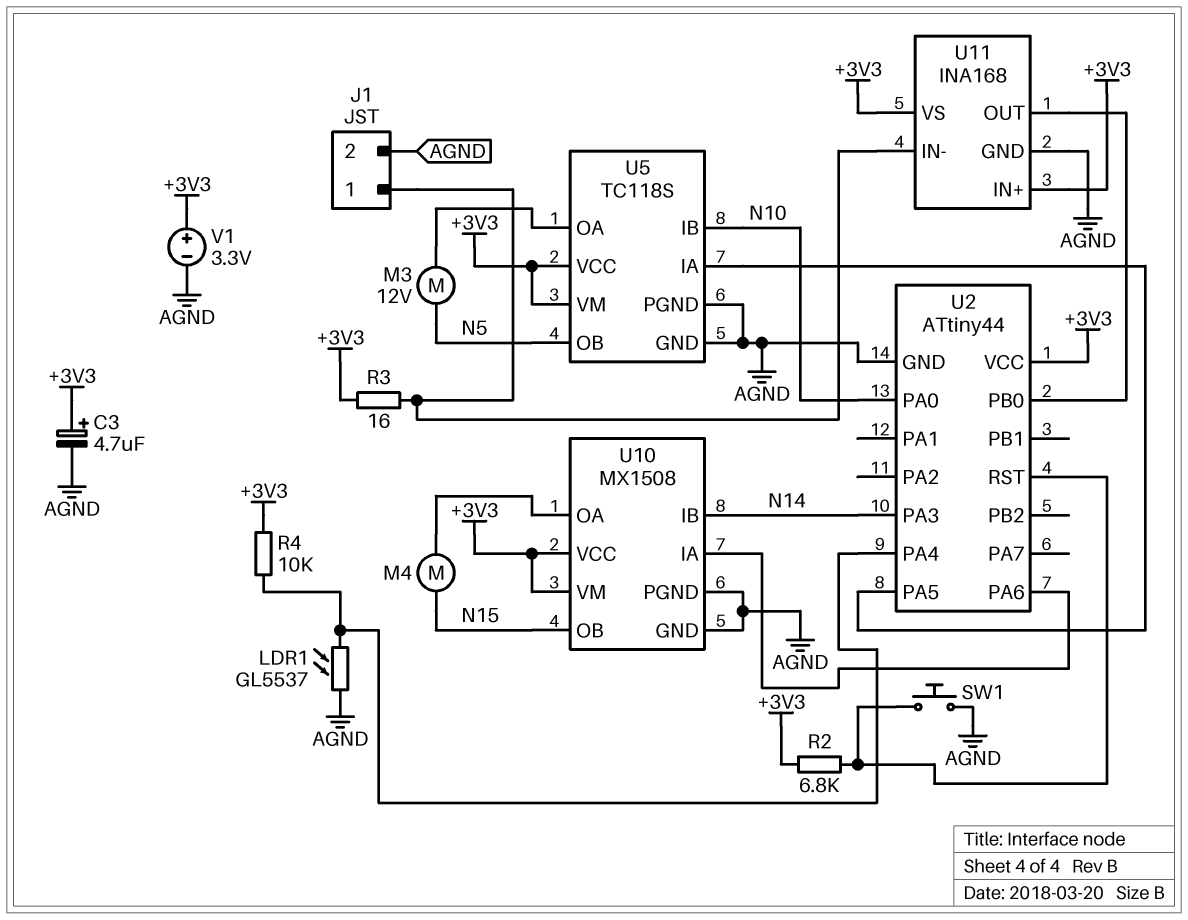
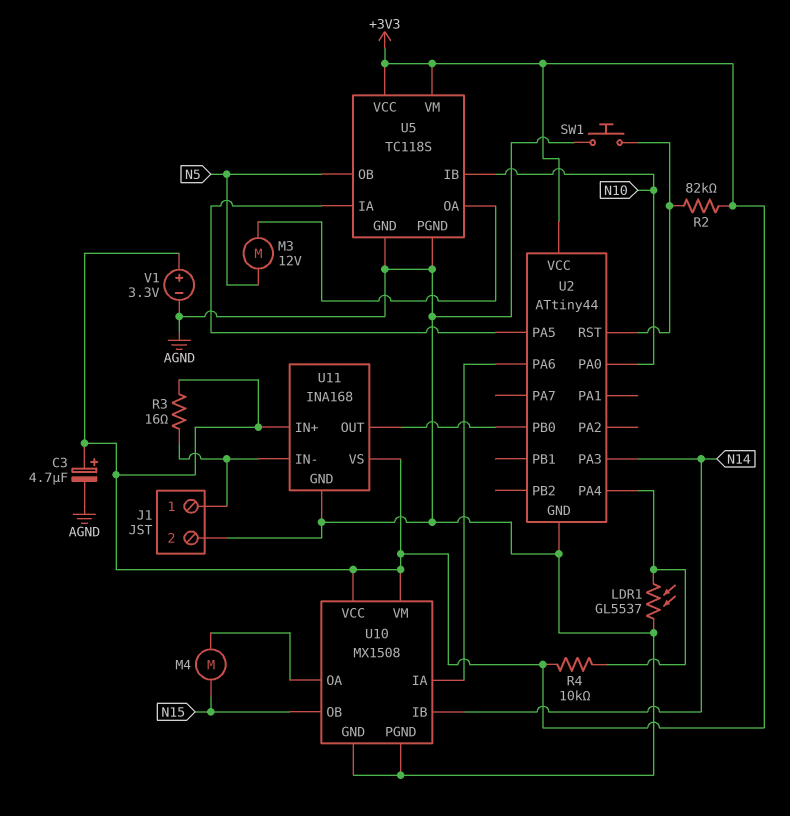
R2: 6.8k (+3V3, U2/RST) -> 82k (+3V3, U2/RST)

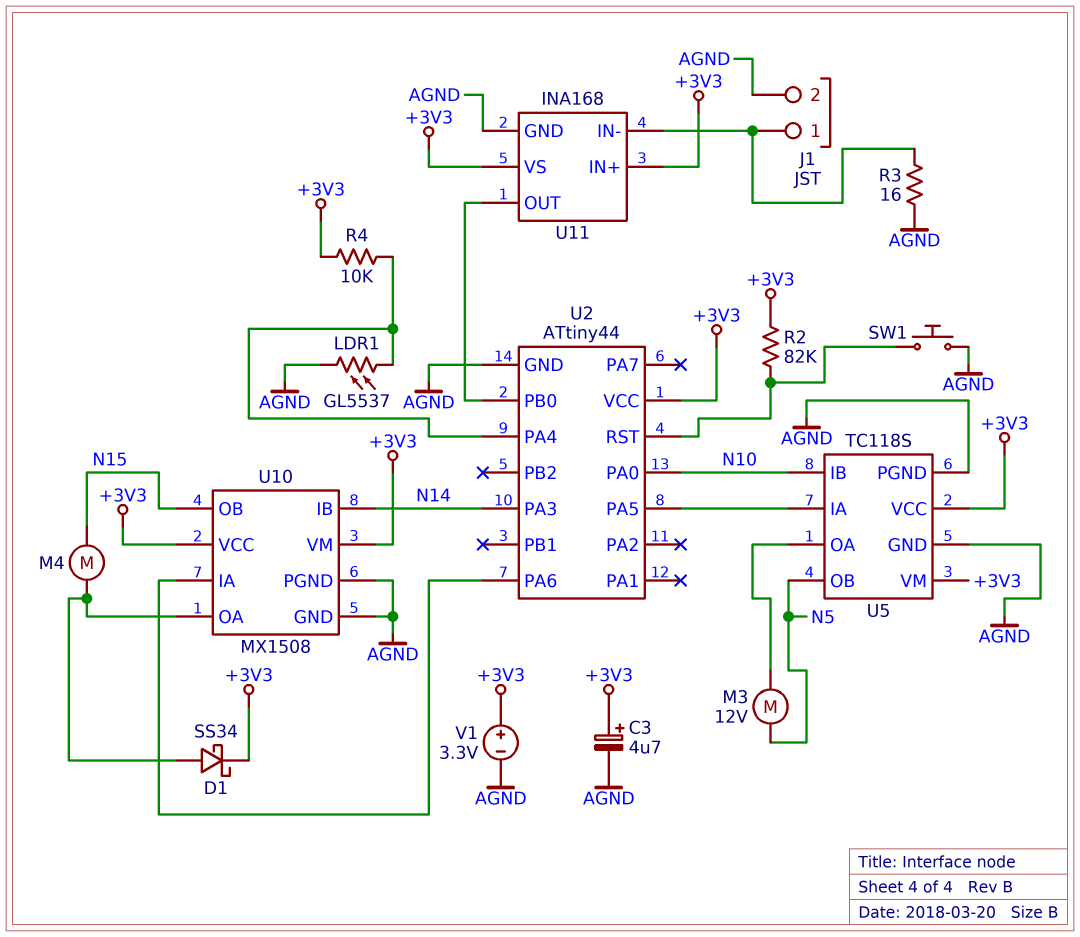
D1: none -> schottky SS34 (A U10/OA, K +3V3)
R3: 16 (+3V3, J1/1) -> 16 (AGND, J1/1)

